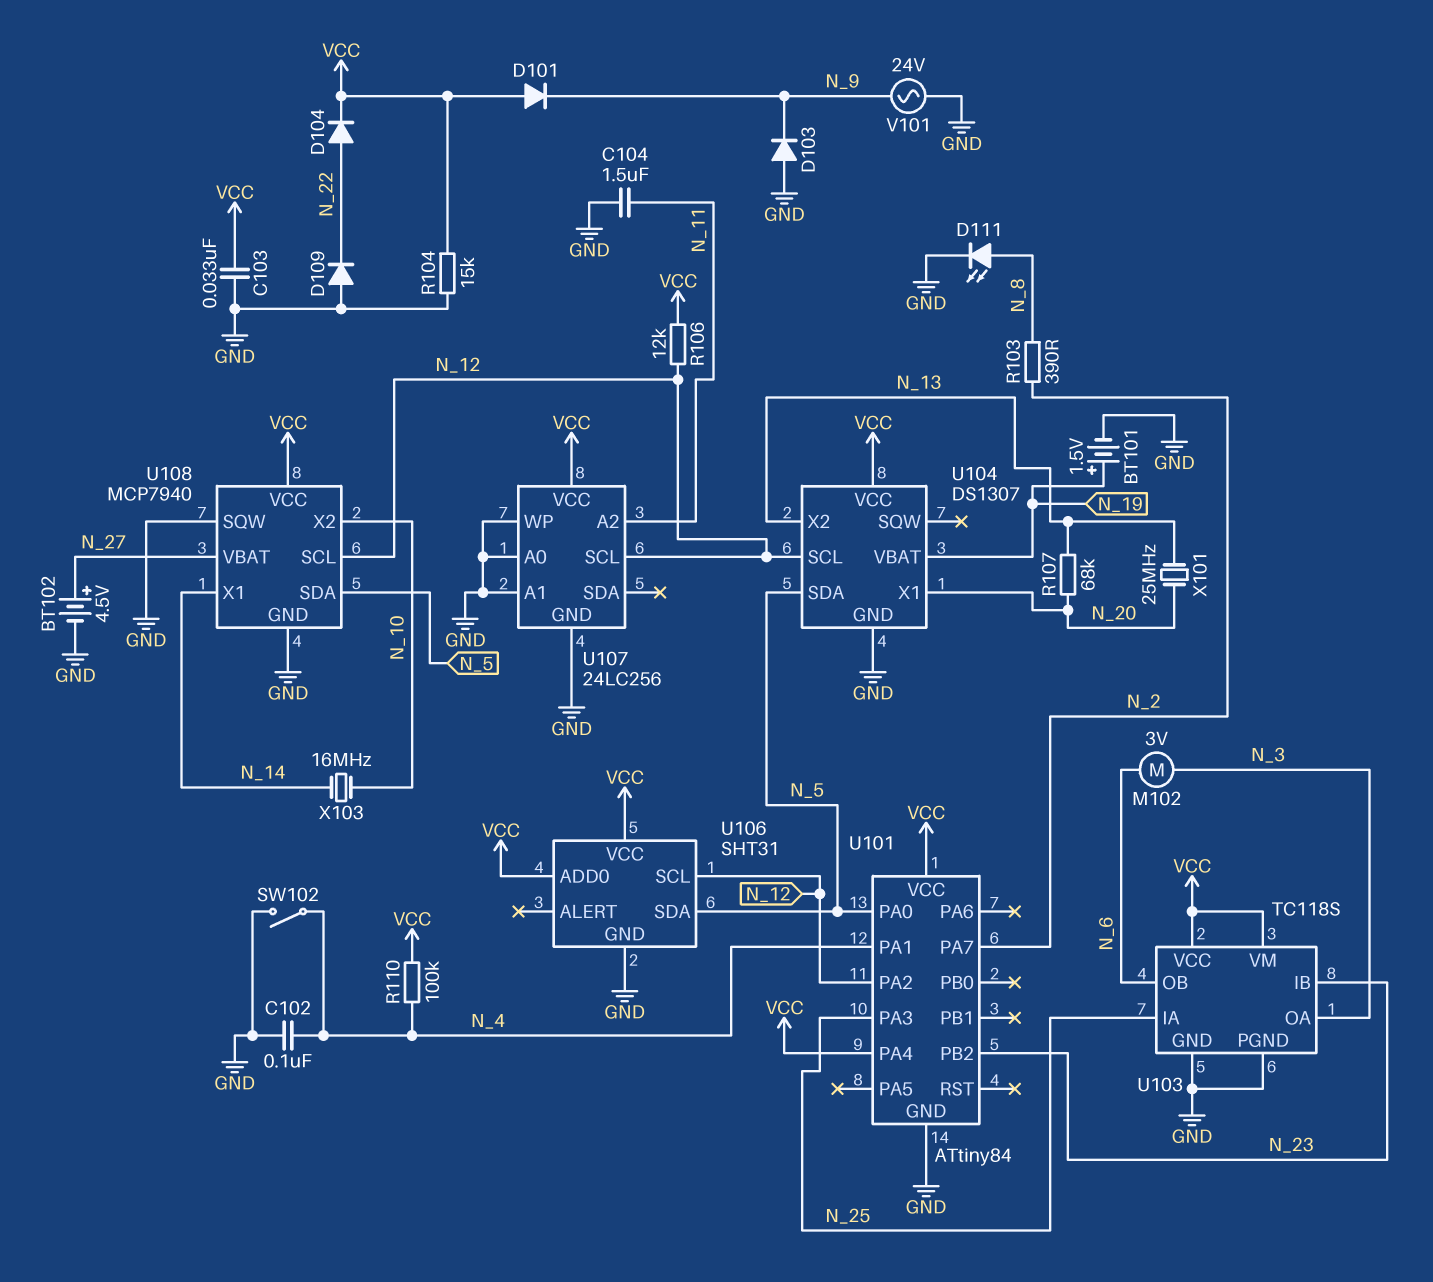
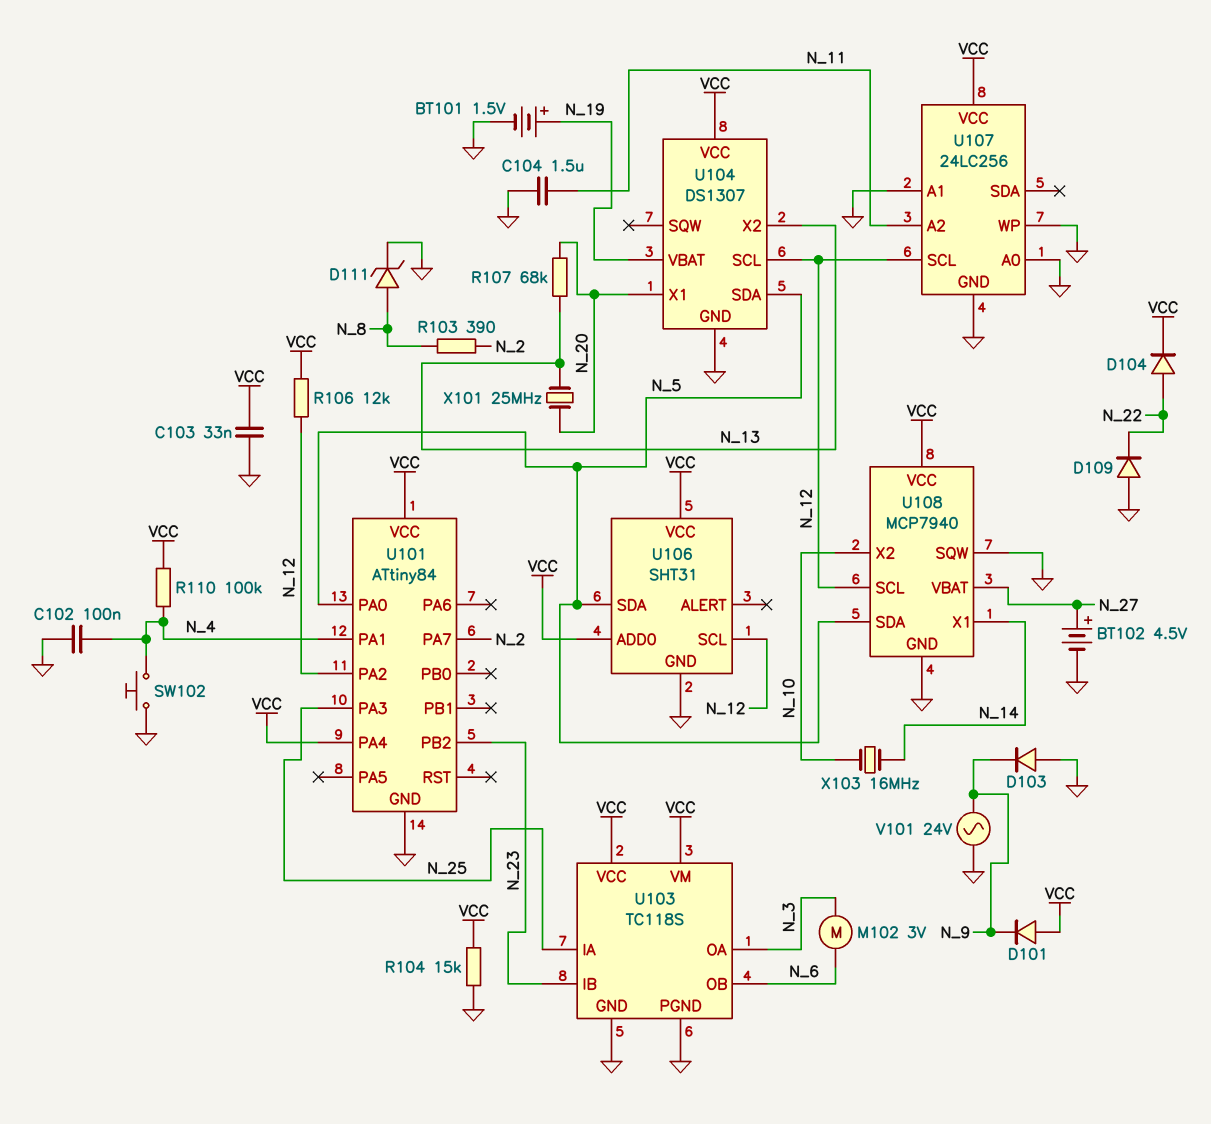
D111: LED (A N_8, K GND) -> zener (A N_8, K GND)
SW102: switch (GND, N_4) -> button (GND, N_4)

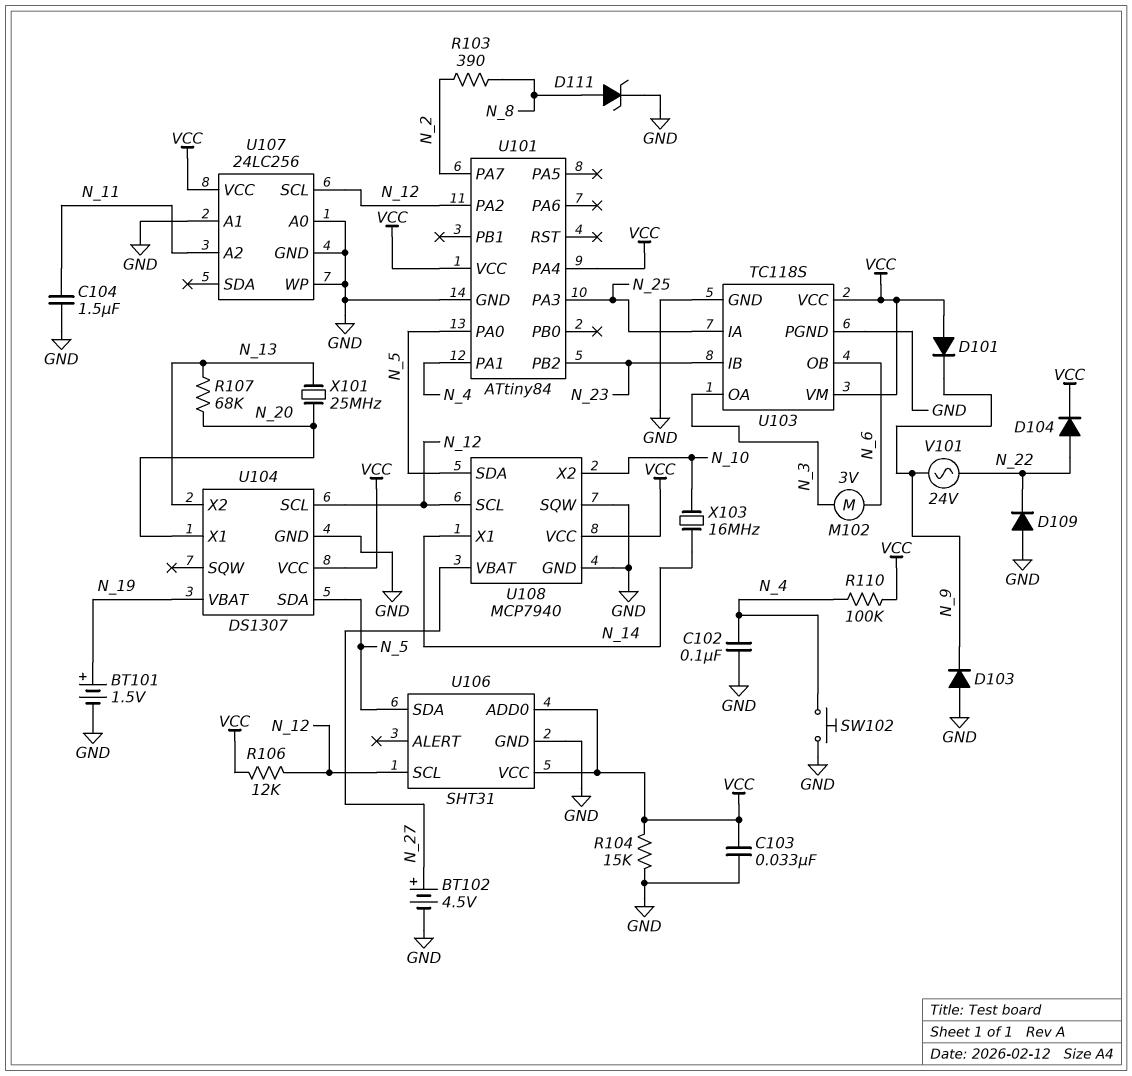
V101: AC 24V (GND, N_9) -> AC 24V (N_9, N_22)

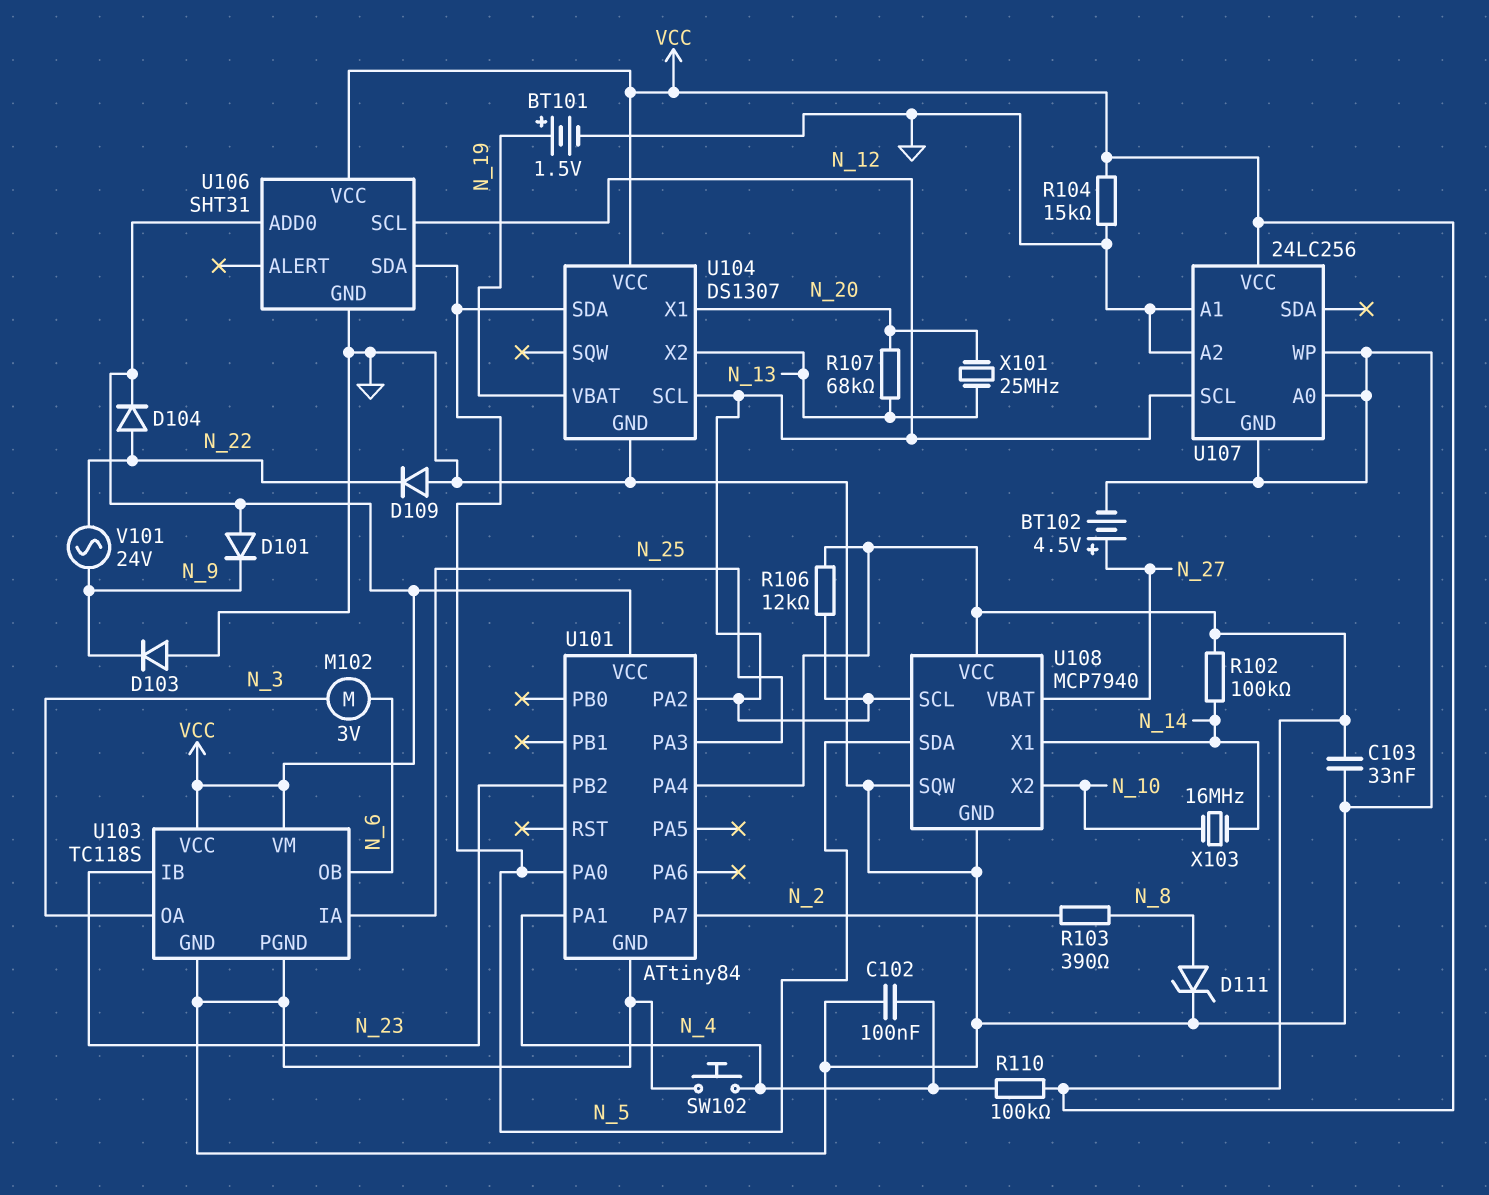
C104: 1.5uF (GND, N_11) -> none
R102: none -> 100k (N_14, VCC)
U107 pin A2: N_11 -> GND

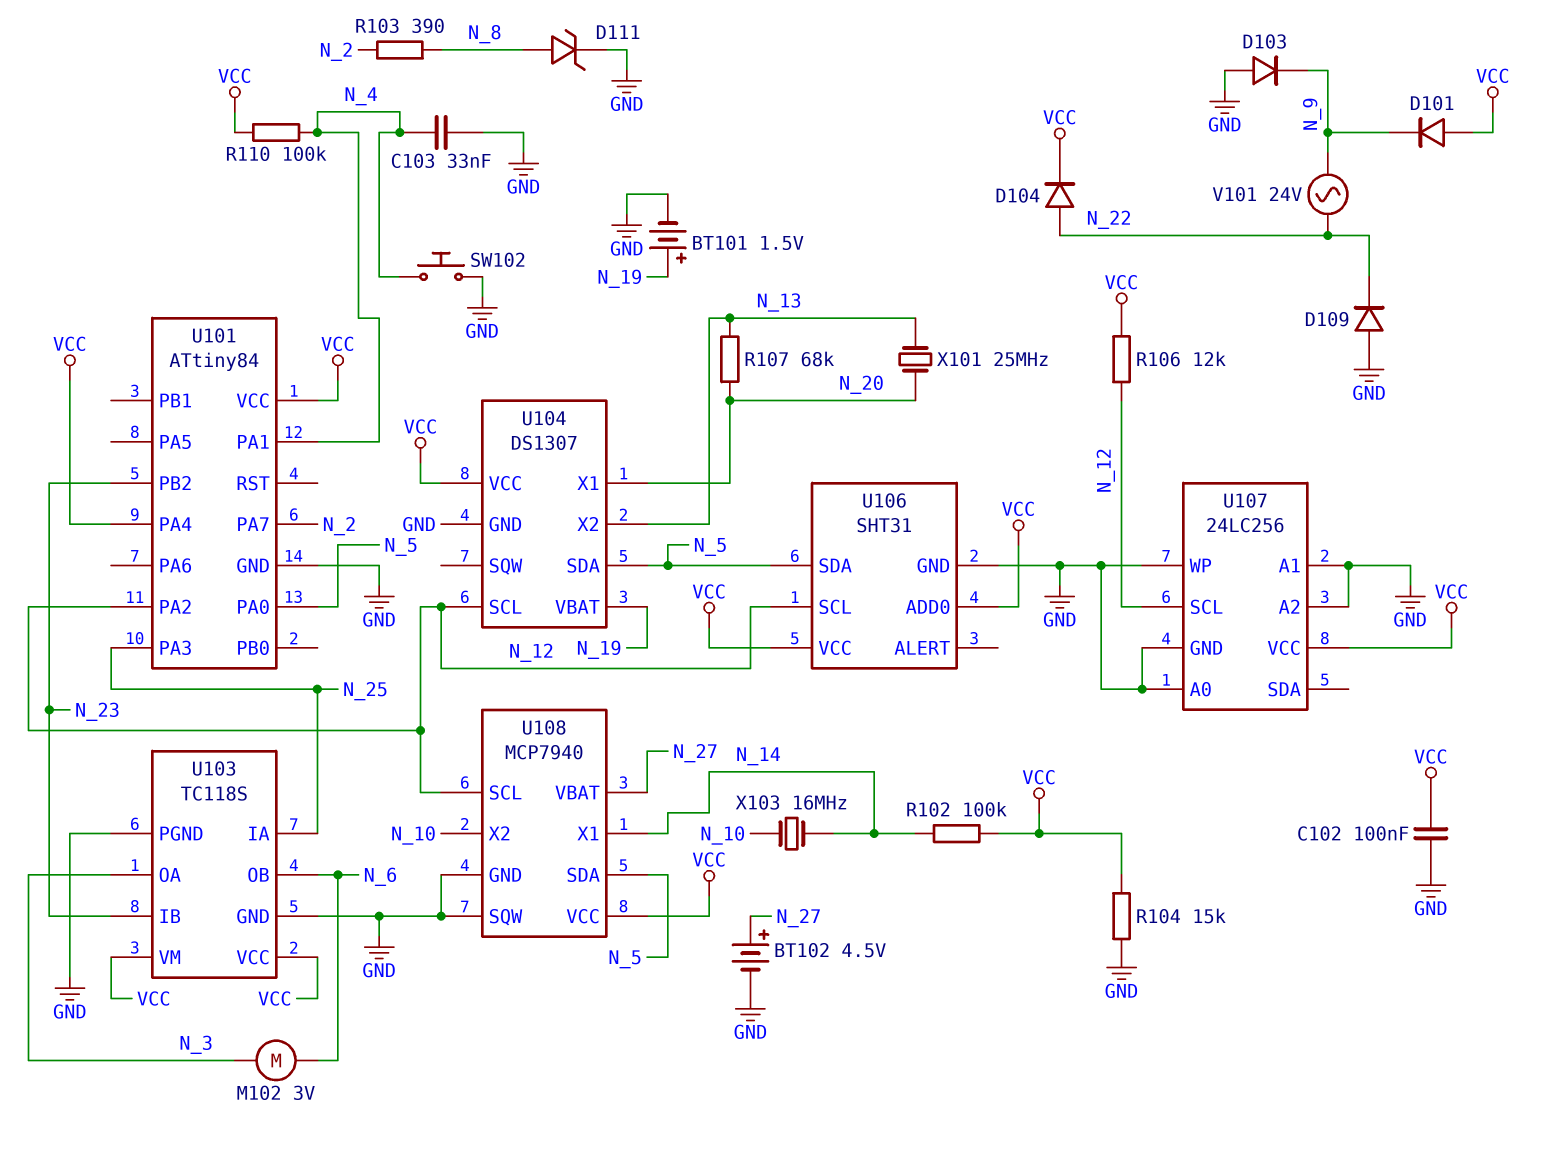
C102: 100nF (GND, N_4) -> 100nF (GND, VCC)
C103: 33nF (GND, VCC) -> 33nF (GND, N_4)

